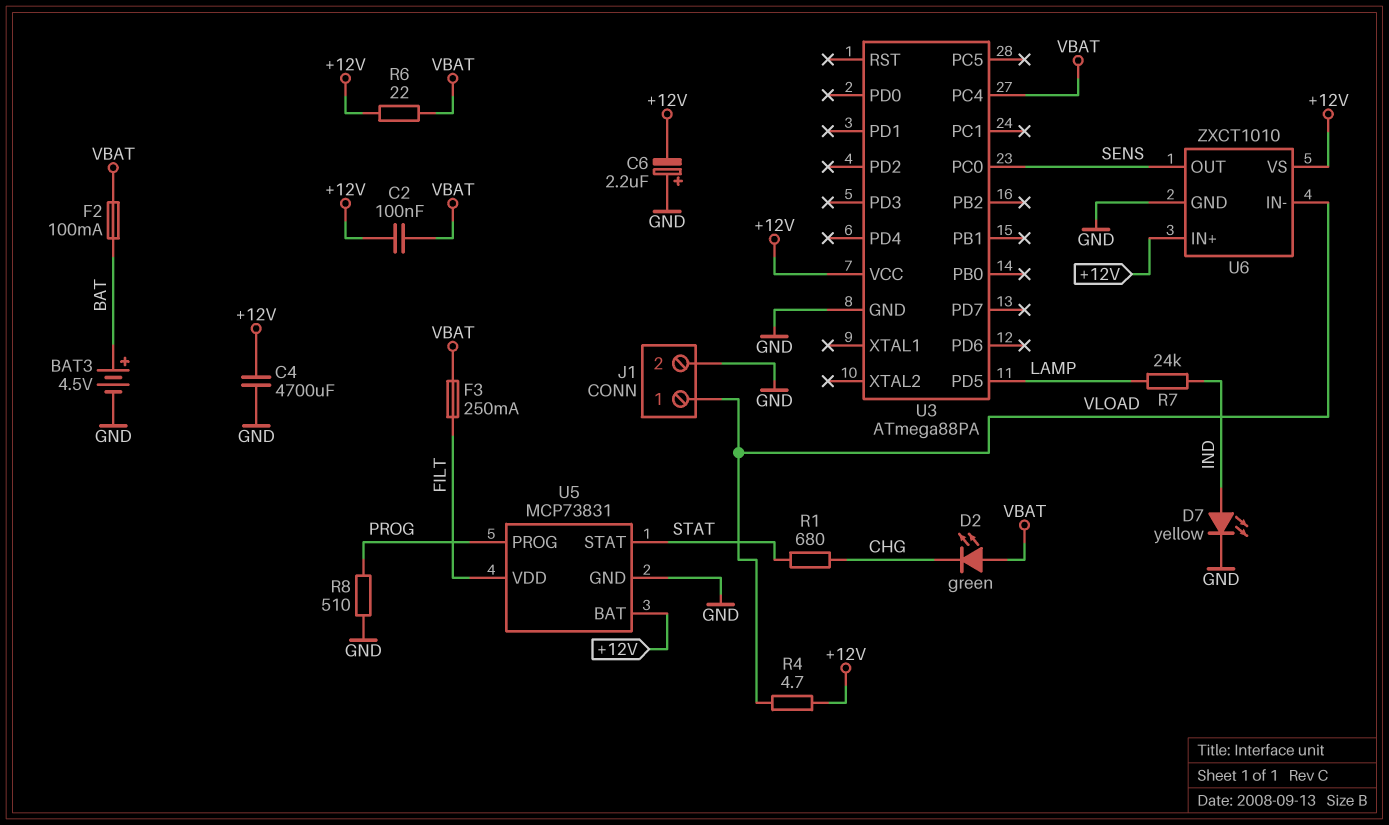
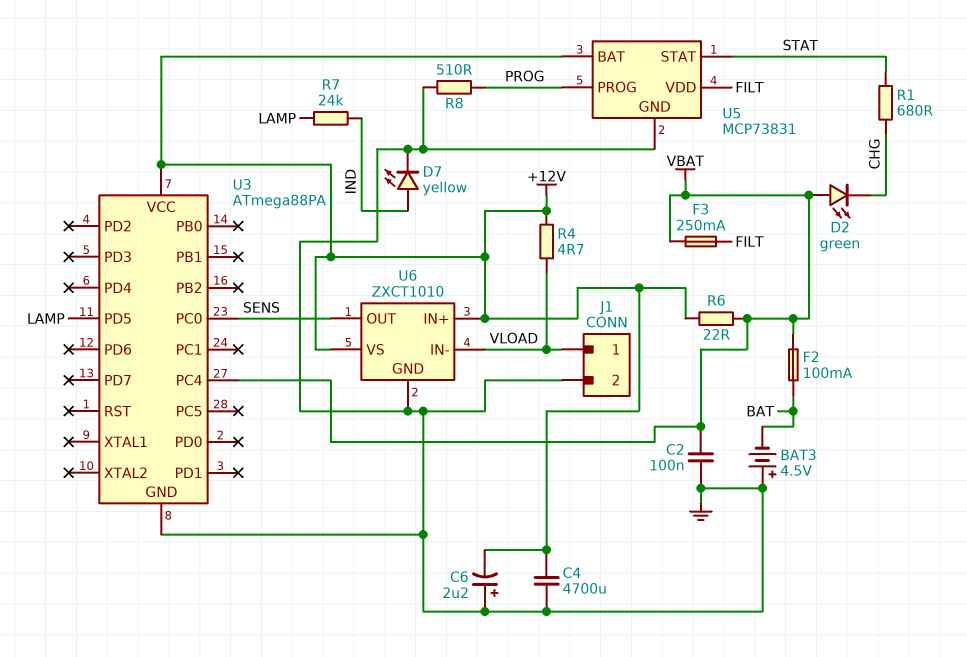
BAT3: 4.5V (plus BAT, minus GND) -> 4.5V (plus GND, minus BAT)
C2: 100nF (+12V, VBAT) -> 100nF (GND, VBAT)

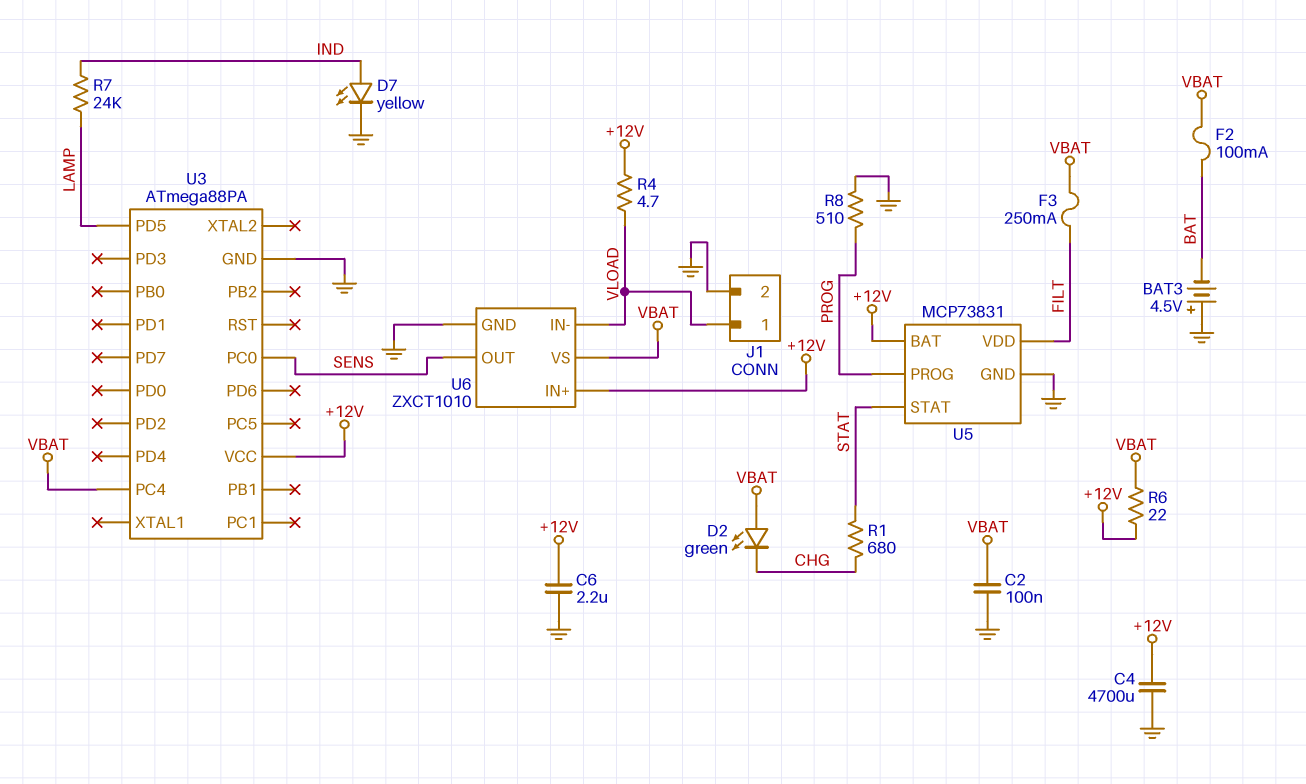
C6: 2.2uF (plus GND, minus +12V) -> 2.2uF (+12V, GND)
U6 pin VS: +12V -> VBAT

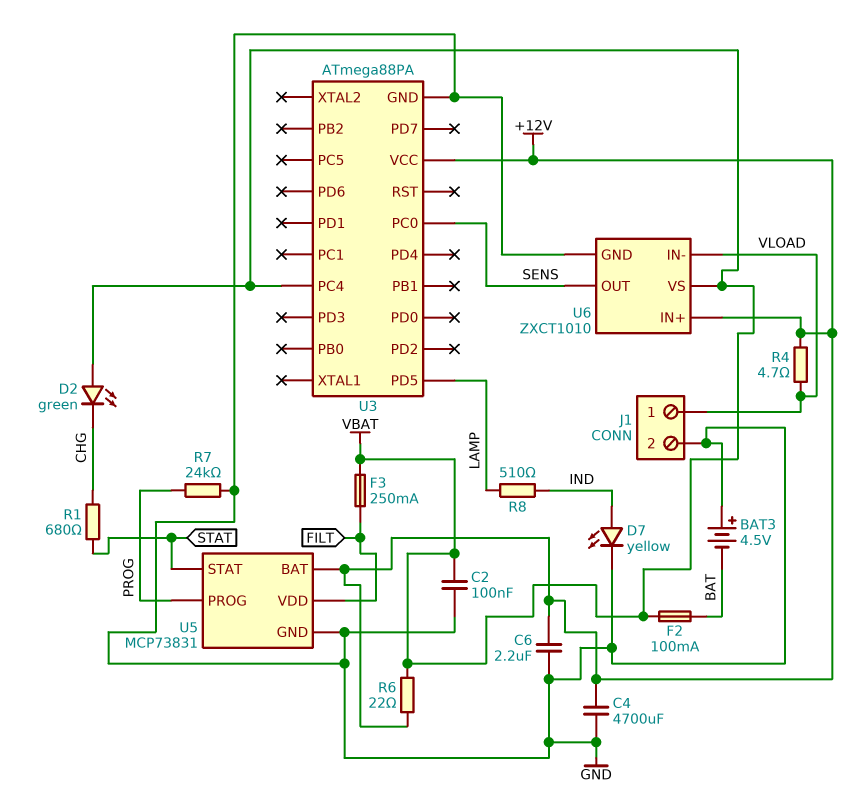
R7: 24k (IND, LAMP) -> 24k (GND, PROG)
R8: 510 (GND, PROG) -> 510 (IND, LAMP)

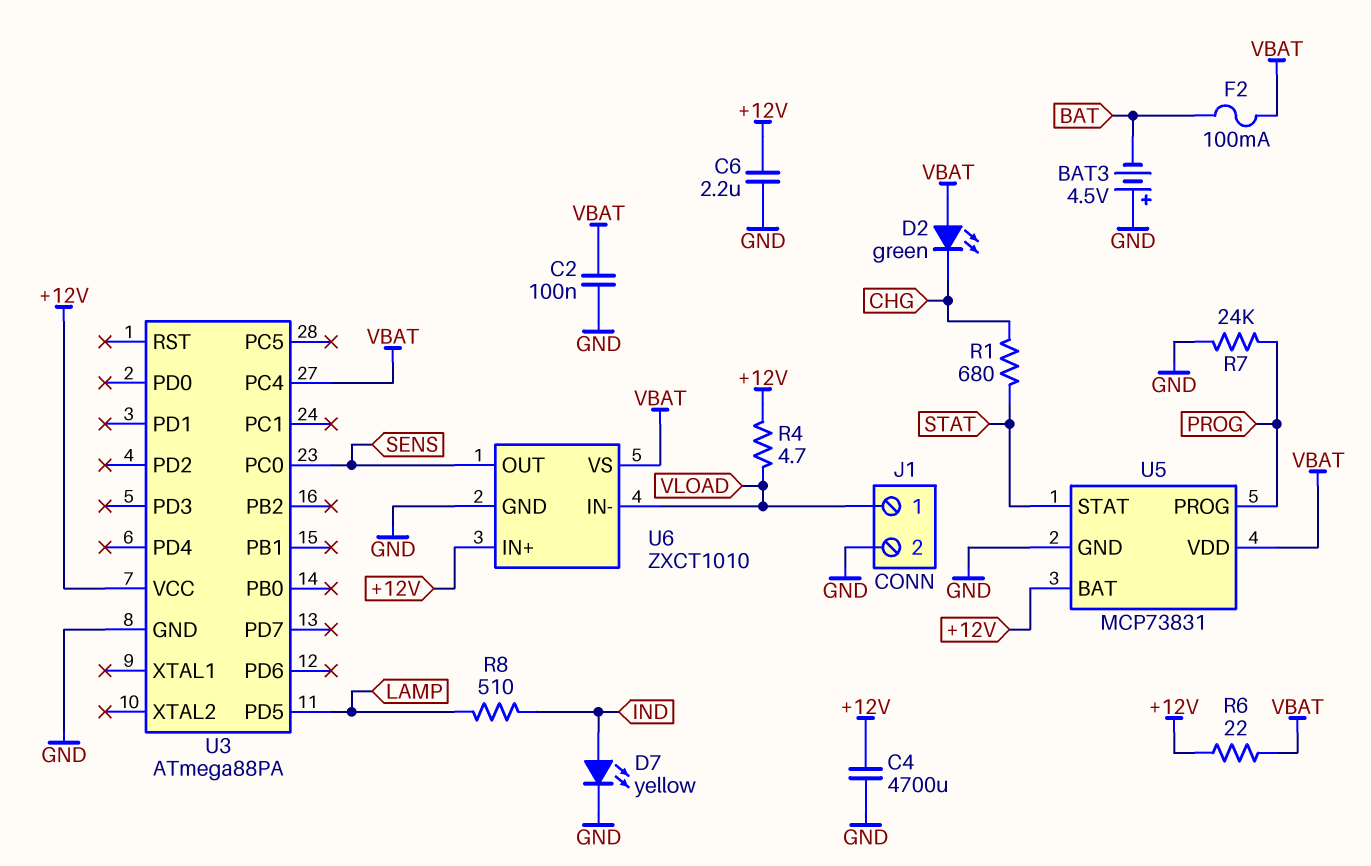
F3: 250mA (FILT, VBAT) -> none
U5 pin VDD: FILT -> VBAT

